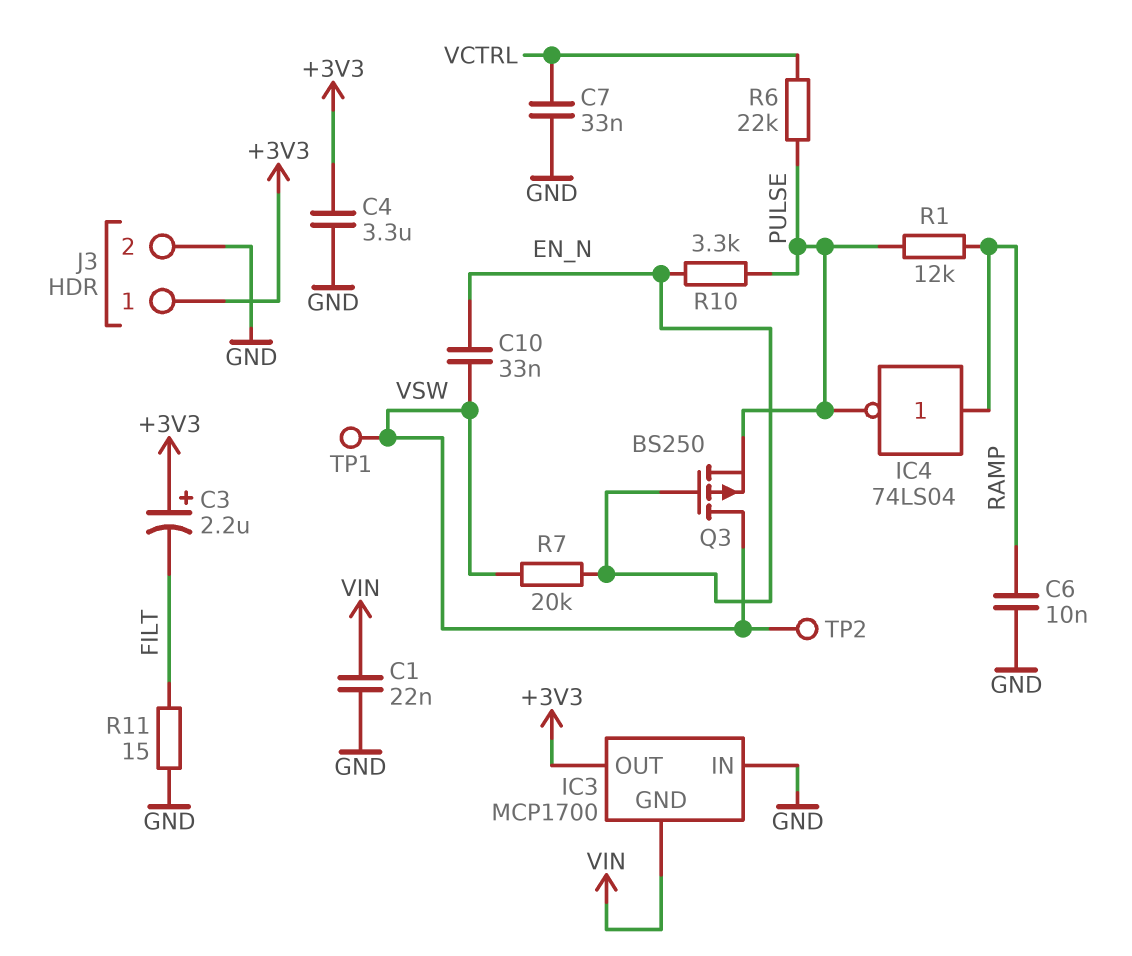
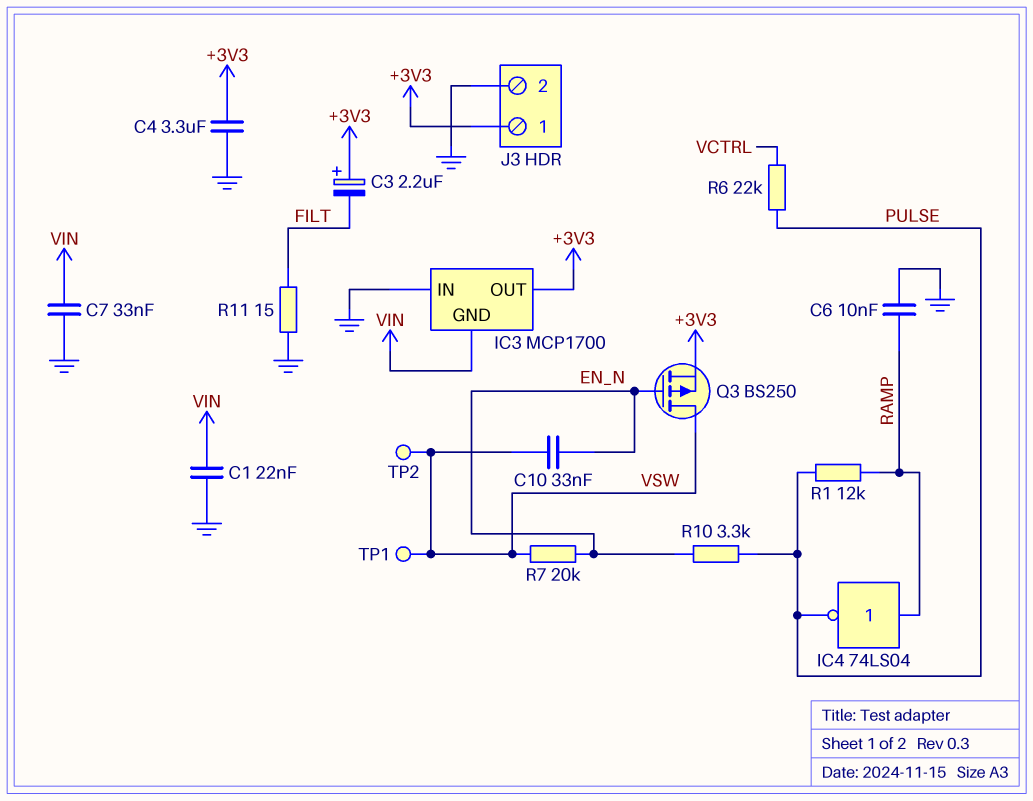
C7: 33nF (GND, VCTRL) -> 33nF (GND, VIN)
Q3: PMOS BS250 (G EN_N, D VSW, S PULSE) -> PMOS BS250 (G EN_N, D VSW, S +3V3)

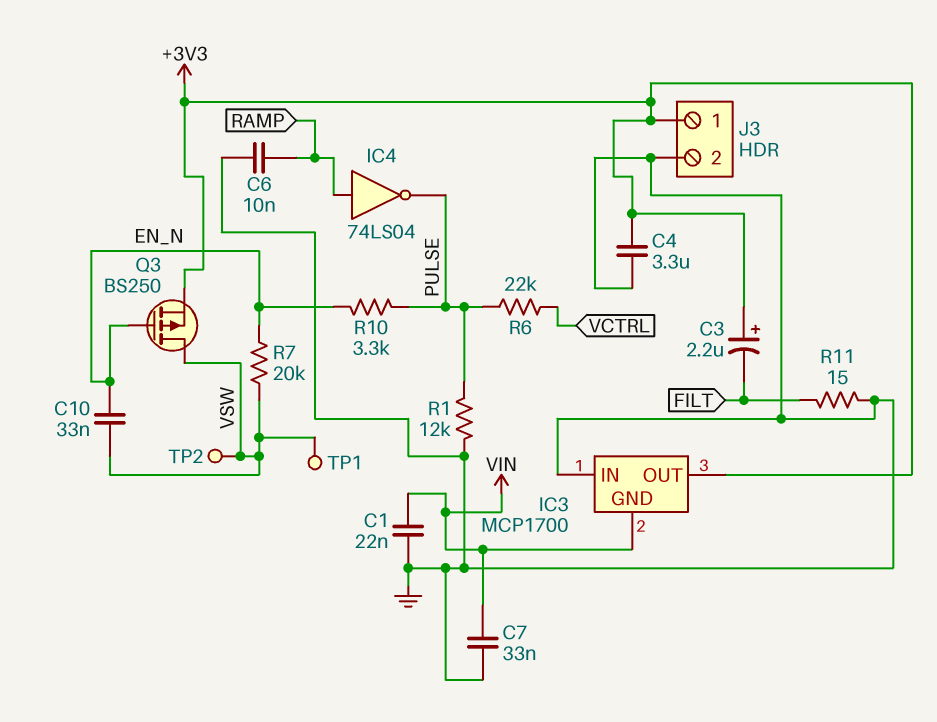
R1: 12k (PULSE, RAMP) -> 12k (GND, PULSE)

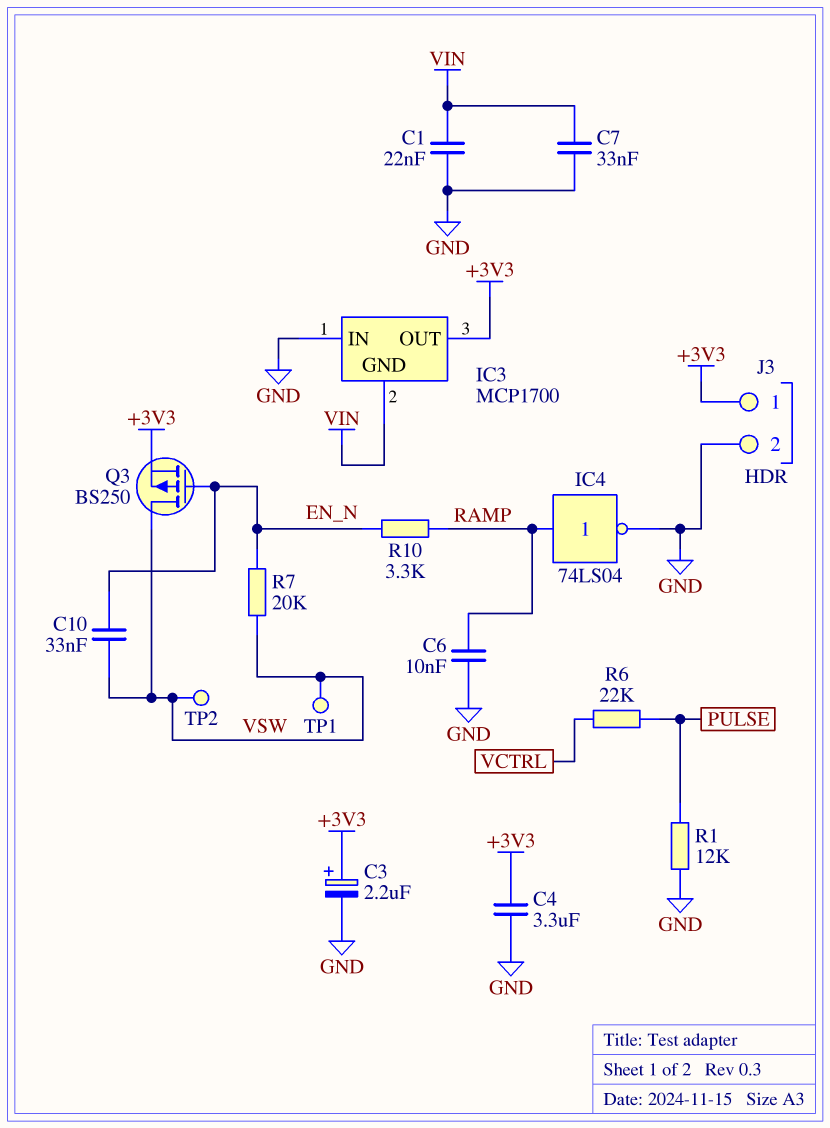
C3: 2.2uF (plus +3V3, minus FILT) -> 2.2uF (plus +3V3, minus GND)
IC4: NOT 74LS04 (in RAMP, out PULSE) -> NOT 74LS04 (in RAMP, out GND)
R10: 3.3k (EN_N, PULSE) -> 3.3k (EN_N, RAMP)
R11: 15 (FILT, GND) -> none

